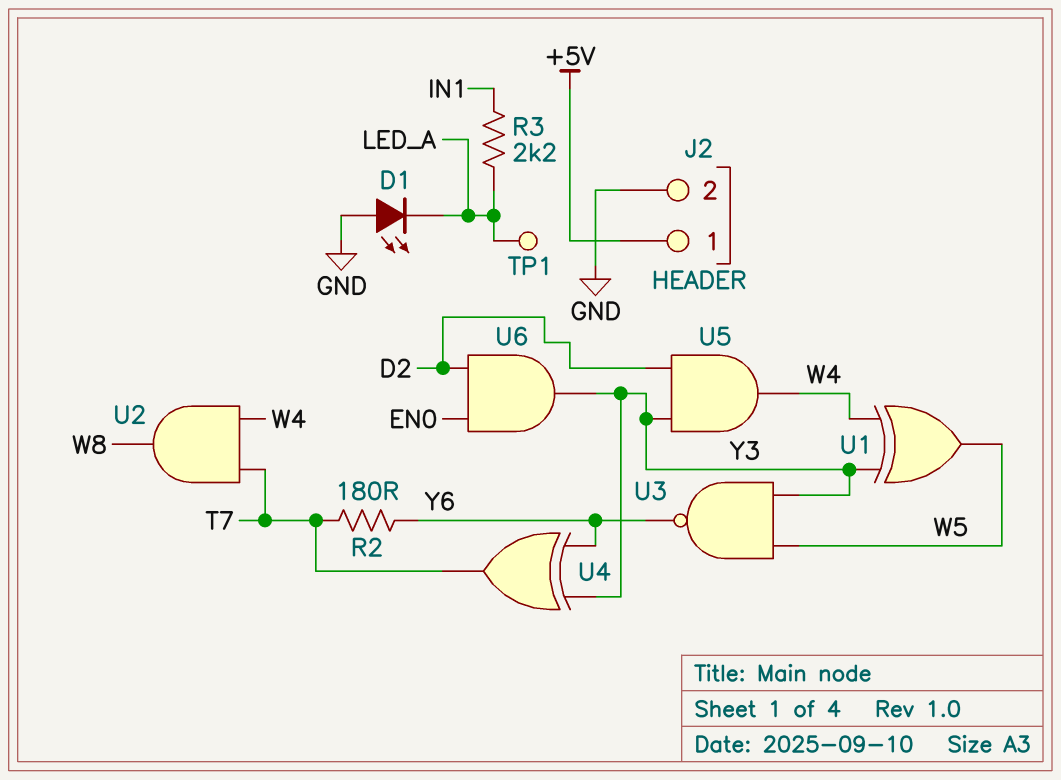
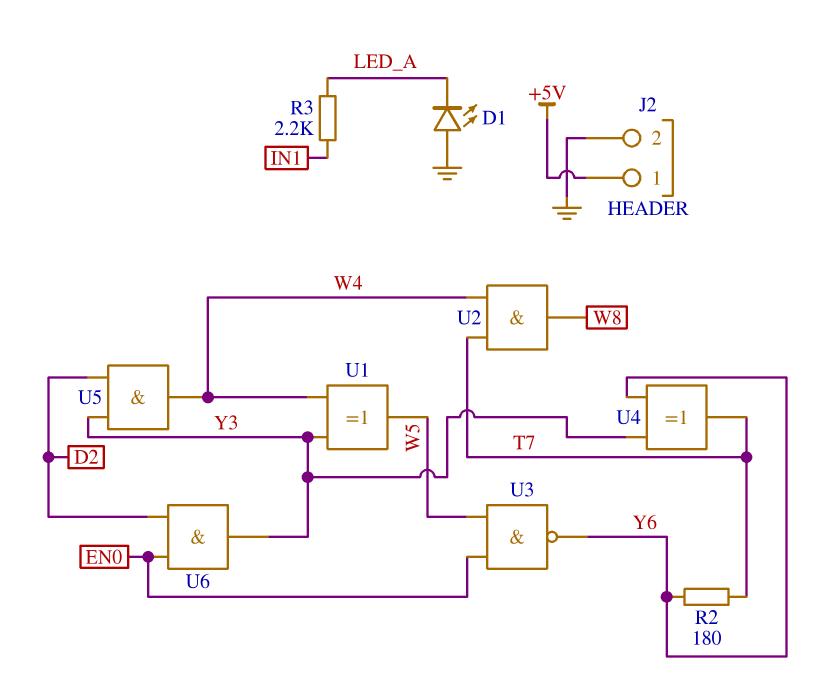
TP1: test point (LED_A) -> none
U3: NAND (in W5, in Y3, out Y6) -> NAND (in EN0, in W5, out Y6)

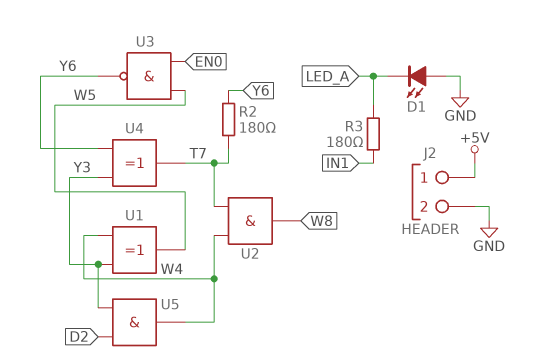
R3: 2.2k (IN1, LED_A) -> 180 (IN1, LED_A)
U6: AND (in D2, in EN0, out Y3) -> none

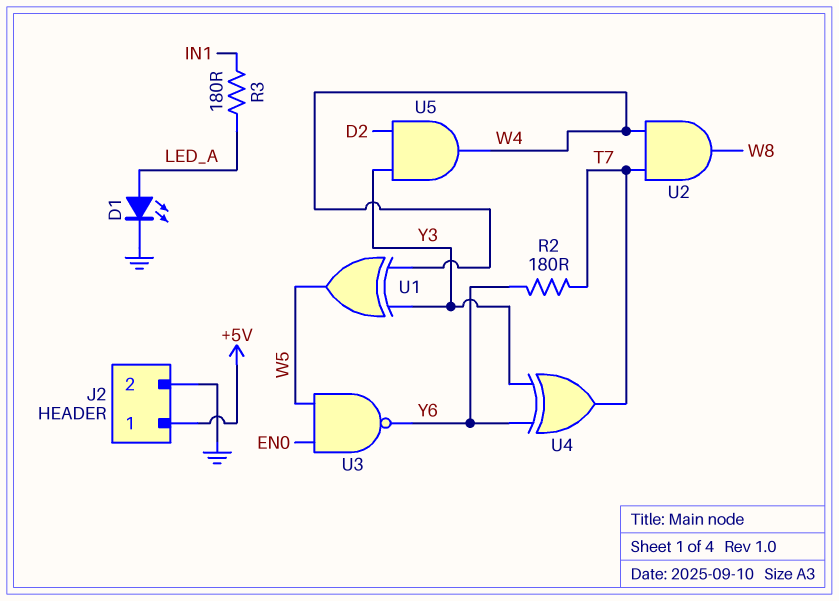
D1: LED (A GND, K LED_A) -> LED (A LED_A, K GND)

